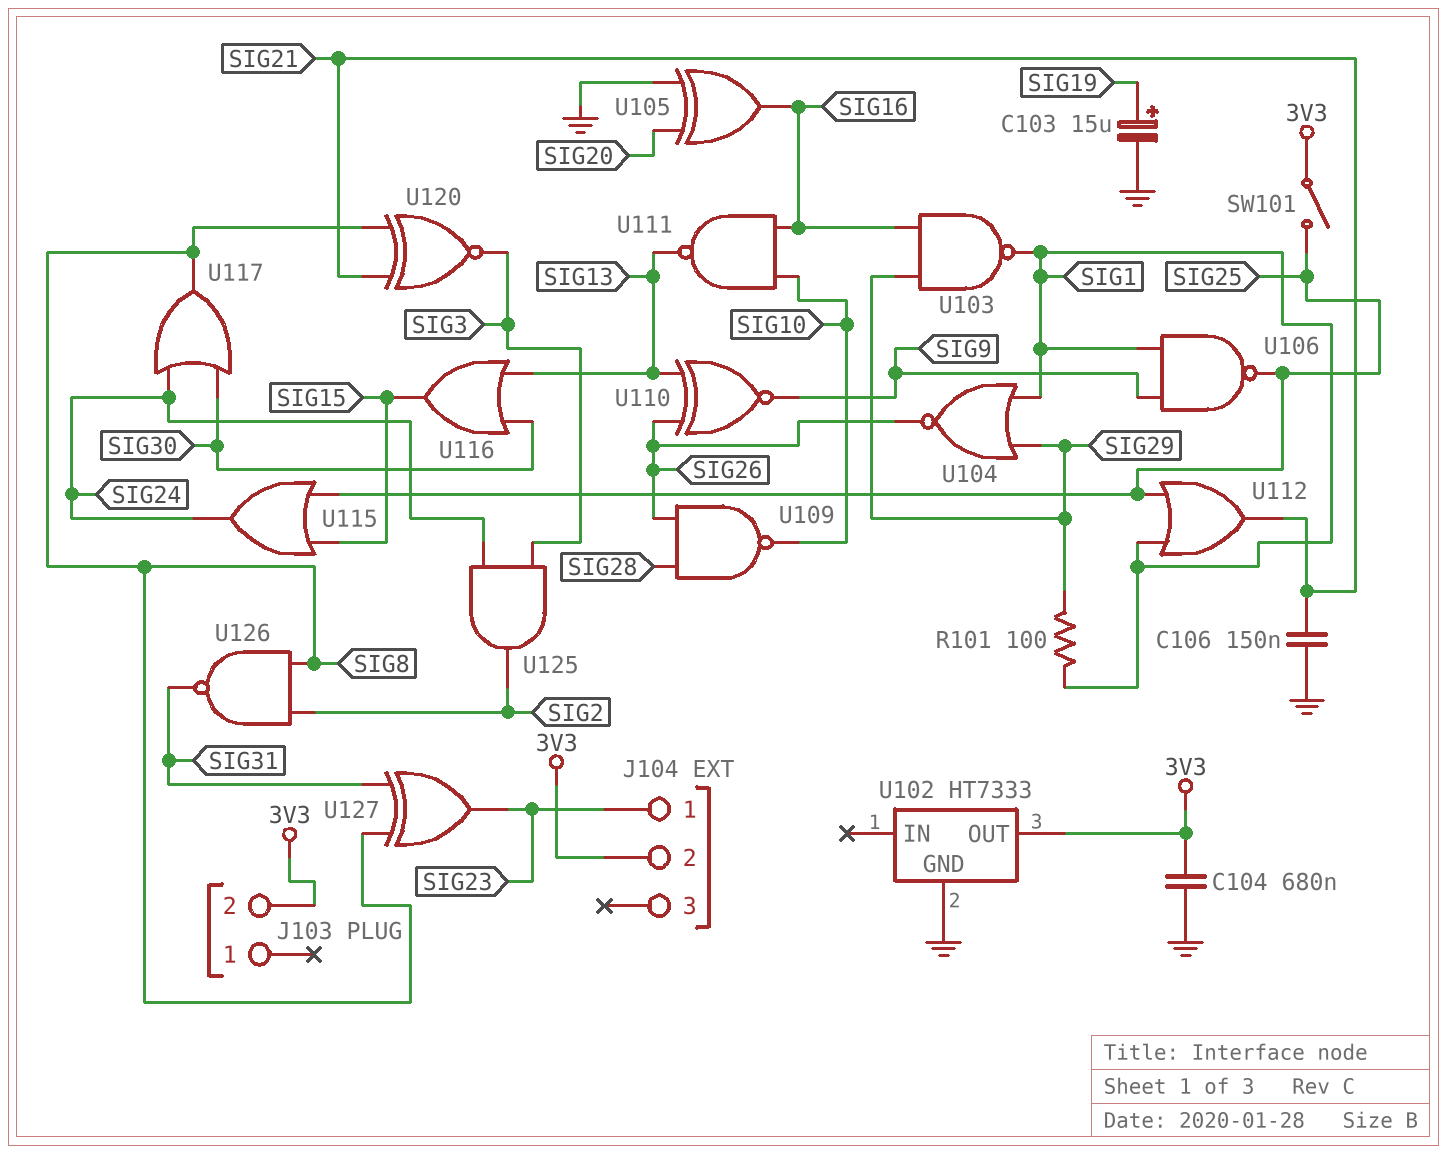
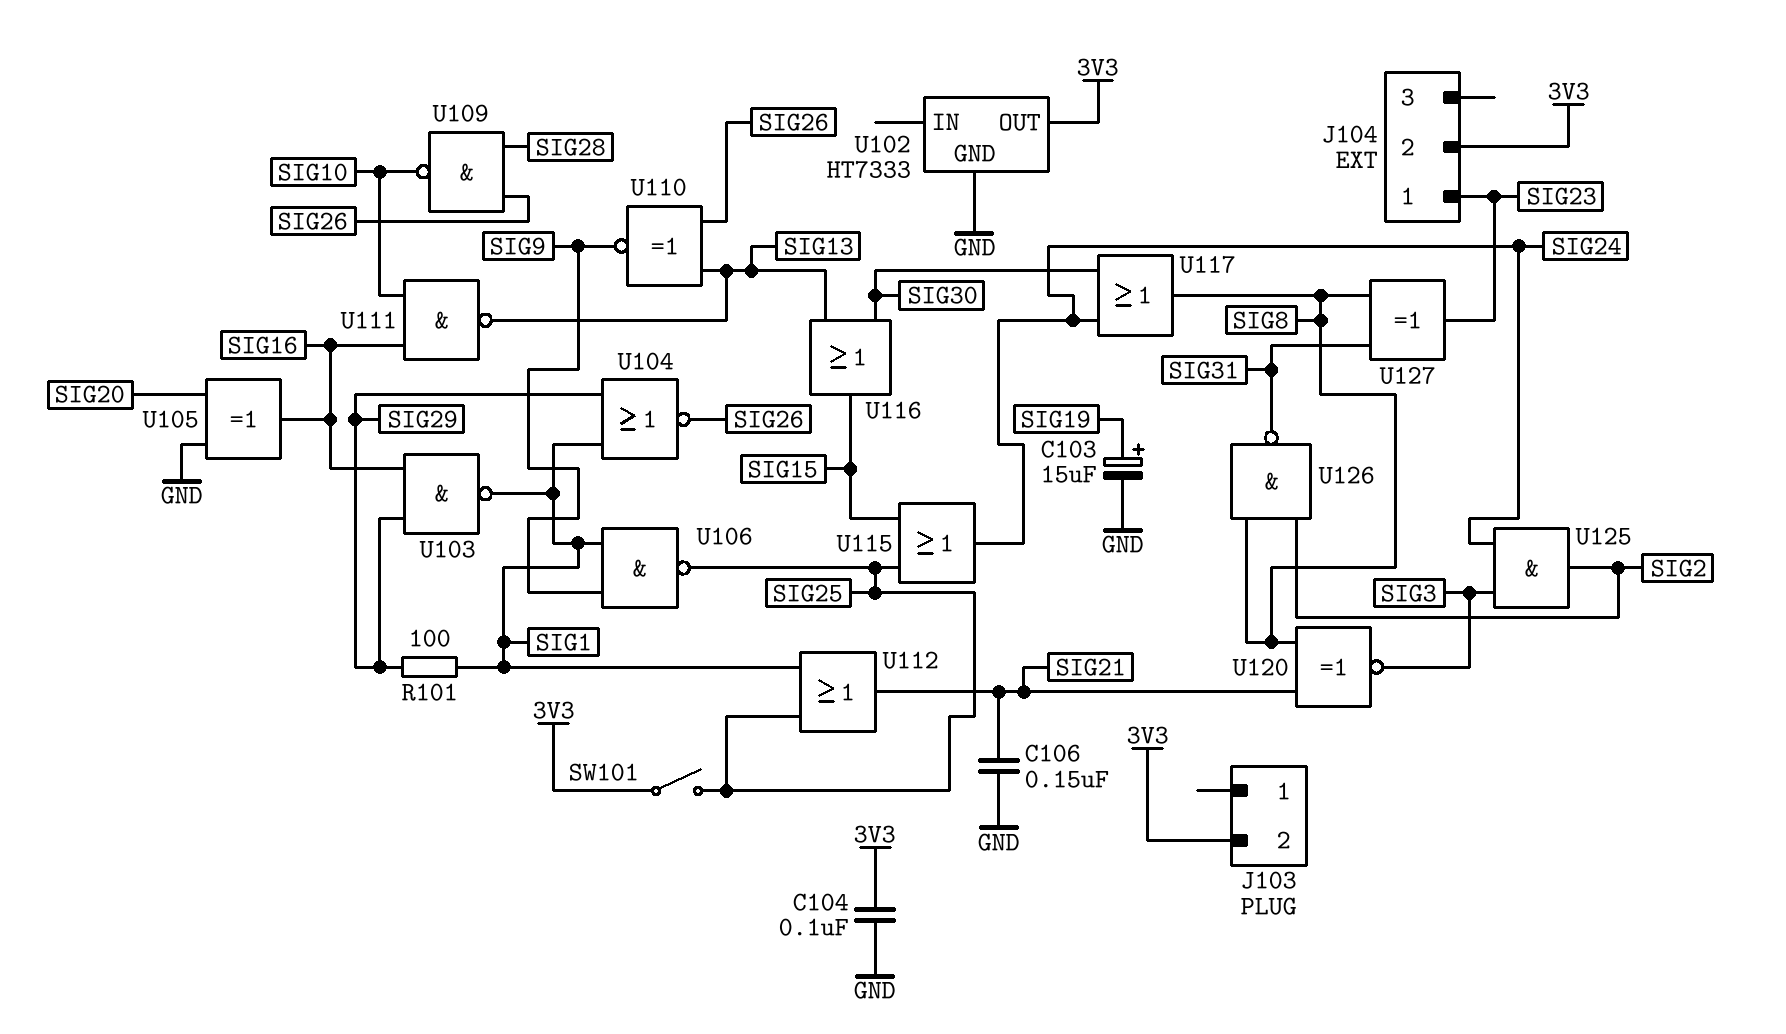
C104: 680nF (3V3, GND) -> 100nF (3V3, GND)

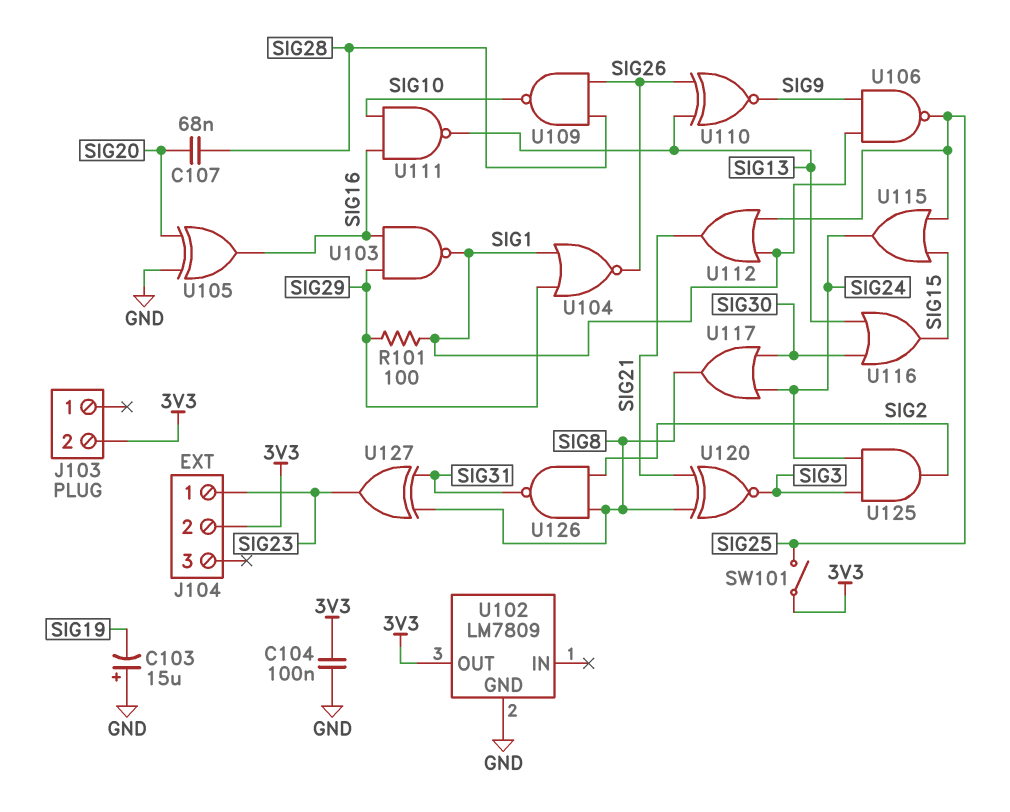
C103: 15uF (plus SIG19, minus GND) -> 15uF (plus GND, minus SIG19)
C106: 150nF (GND, SIG21) -> none
C107: none -> 68nF (SIG20, SIG28)
U102: HT7333 -> LM7809

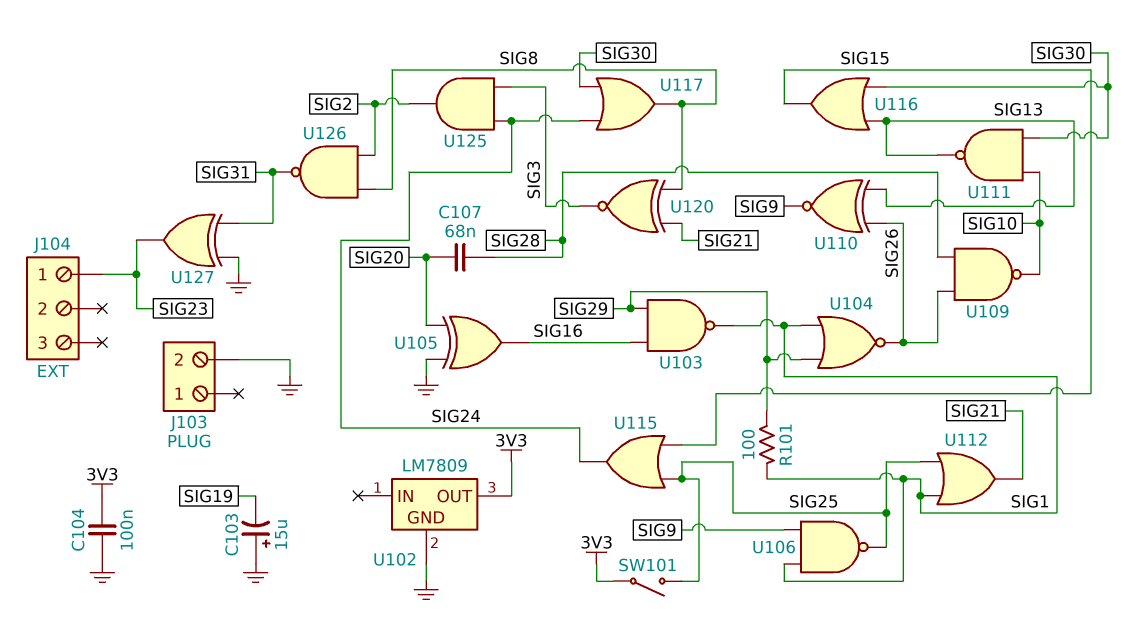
J103 pin 2: 3V3 -> GND
J104 pin 2: 3V3 -> none
U111: NAND (in SIG10, in SIG16, out SIG13) -> NAND (in SIG10, in SIG30, out SIG13)
U127: XOR (in SIG8, in SIG31, out SIG23) -> XOR (in GND, in SIG31, out SIG23)

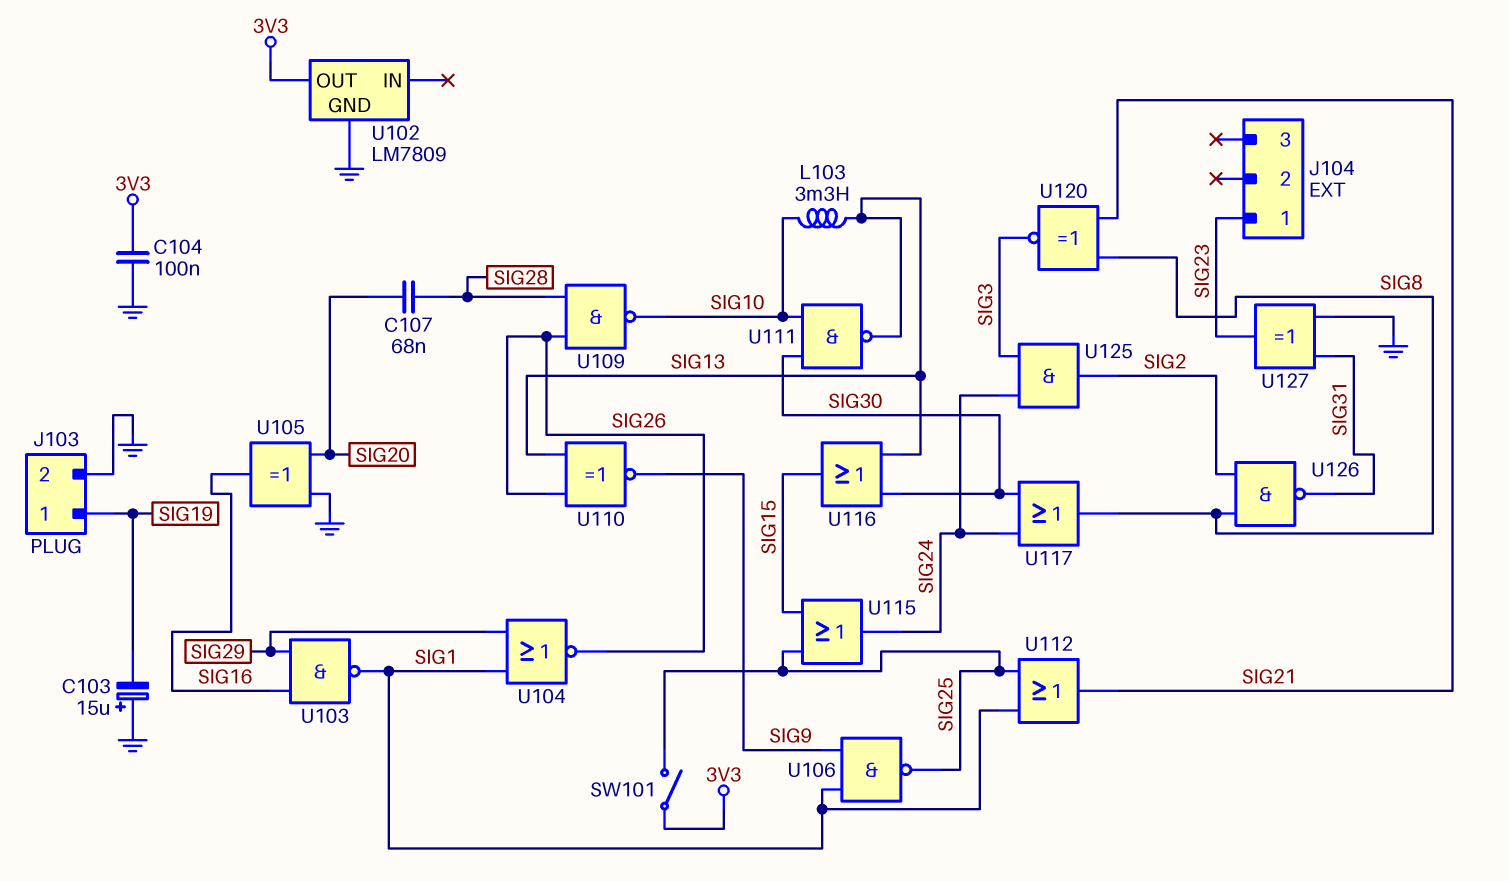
J103 pin 1: none -> SIG19
L103: none -> 3.3mH (SIG10, SIG13)
R101: 100 (SIG1, SIG29) -> none

